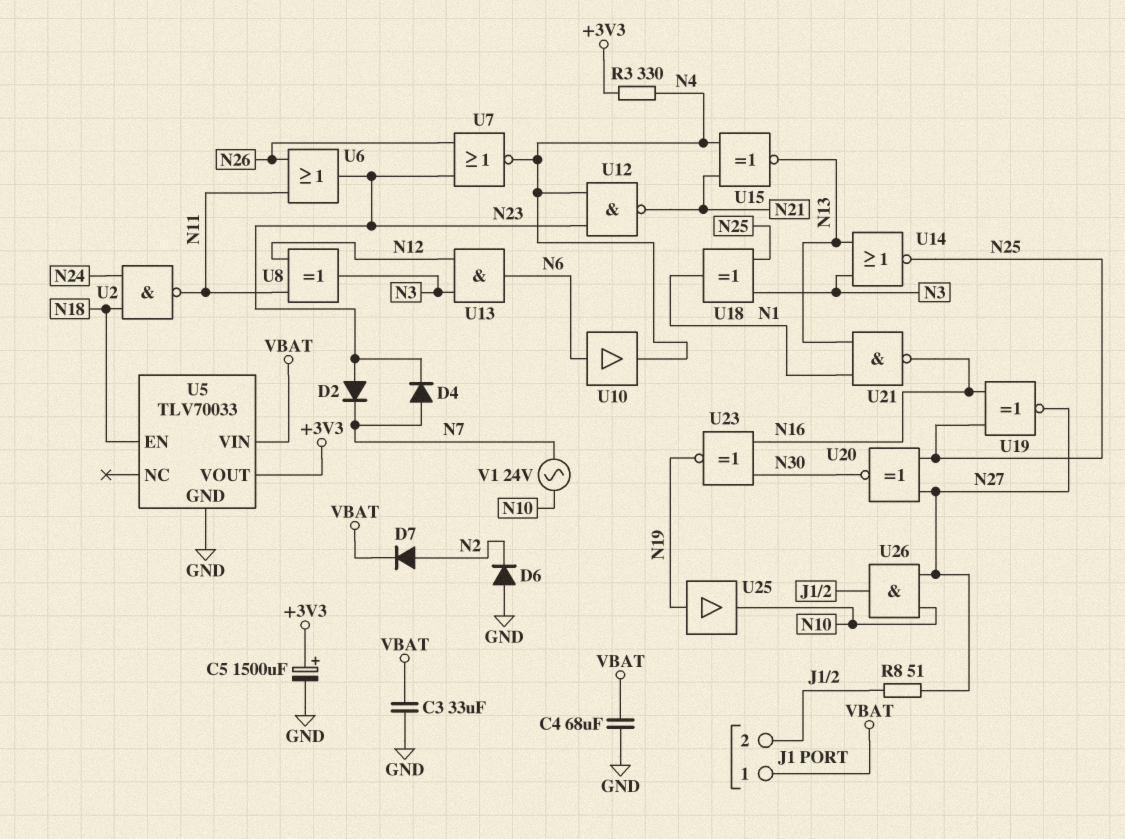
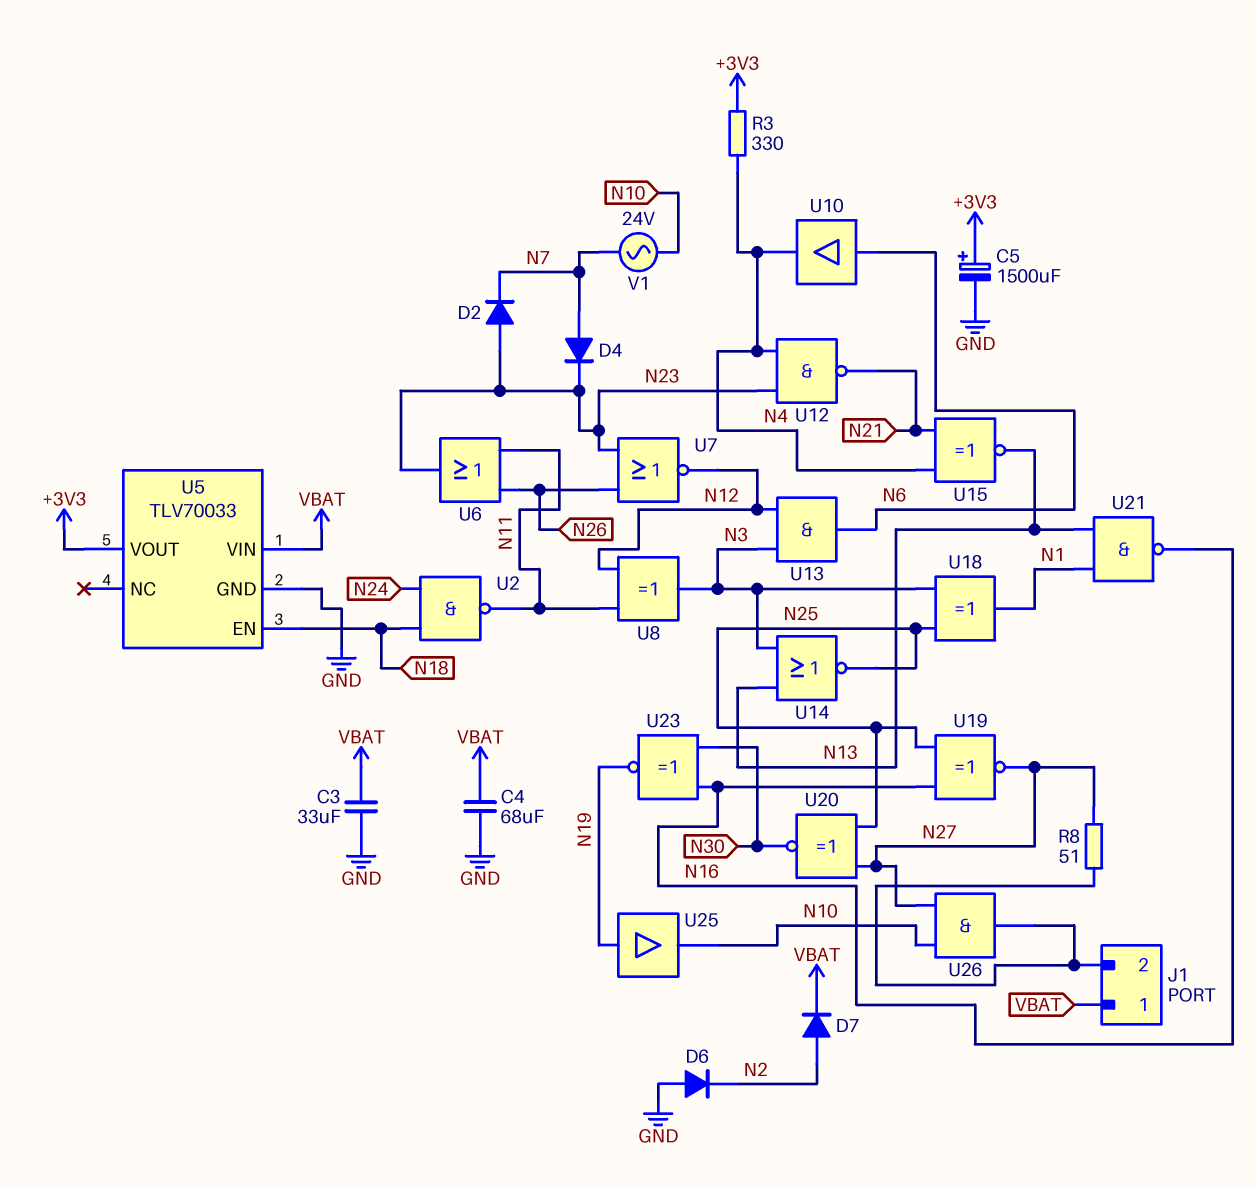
U7: NOR (in N23, in N26, out N4) -> NOR (in N23, in N26, out N12)

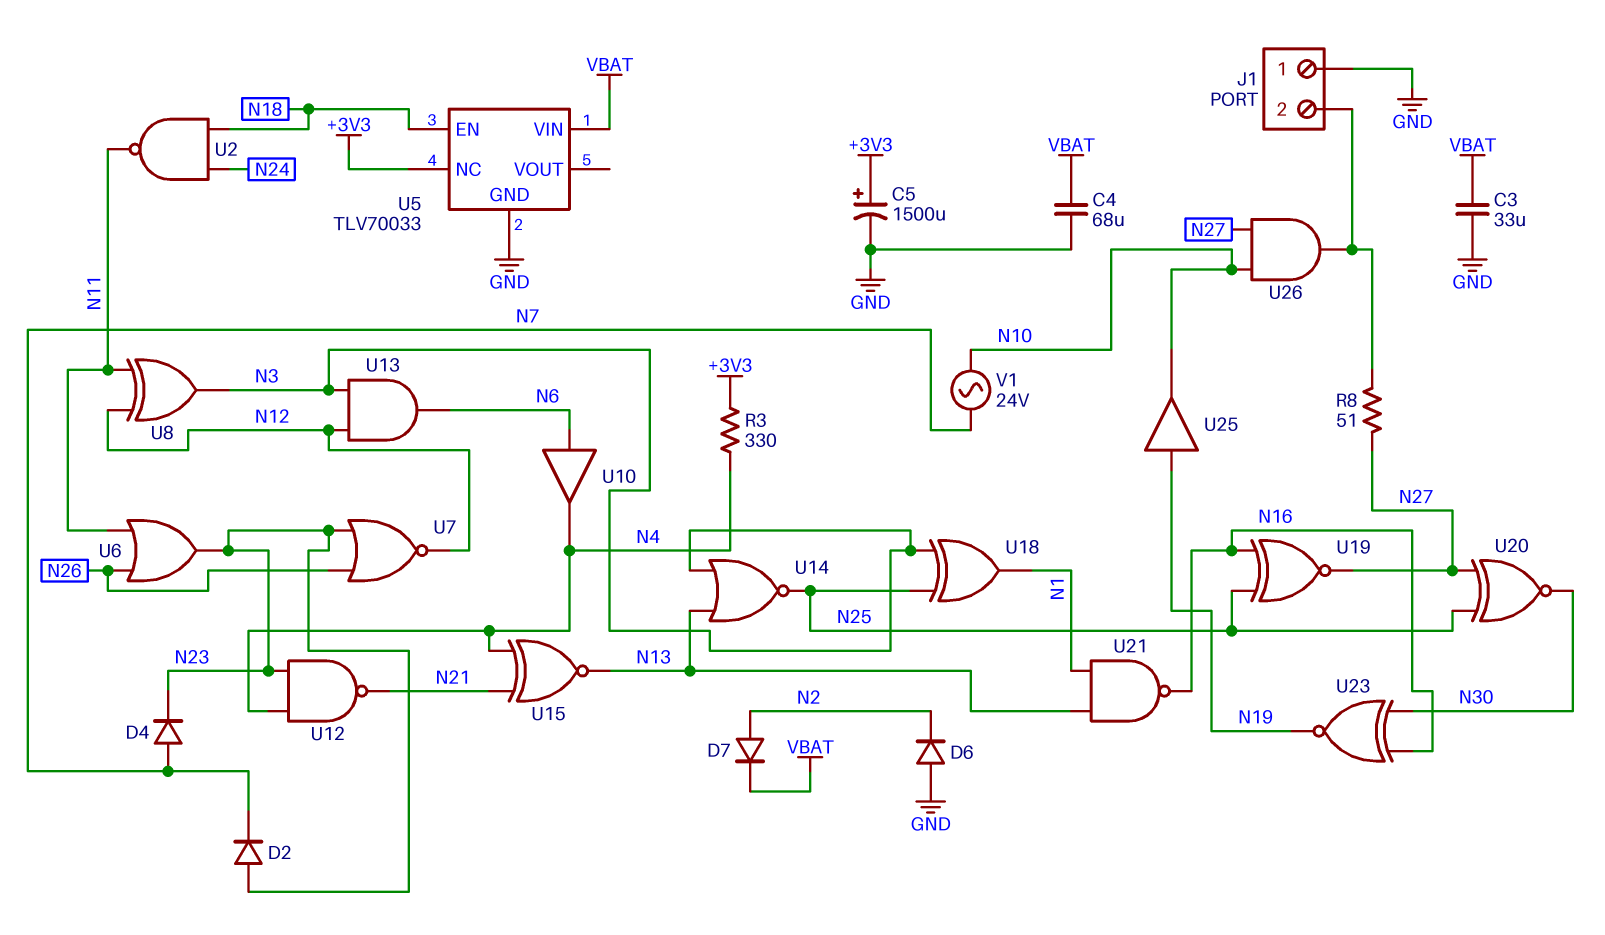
J1 pin 1: VBAT -> GND
U5 pin NC: none -> +3V3
U5 pin VOUT: +3V3 -> none

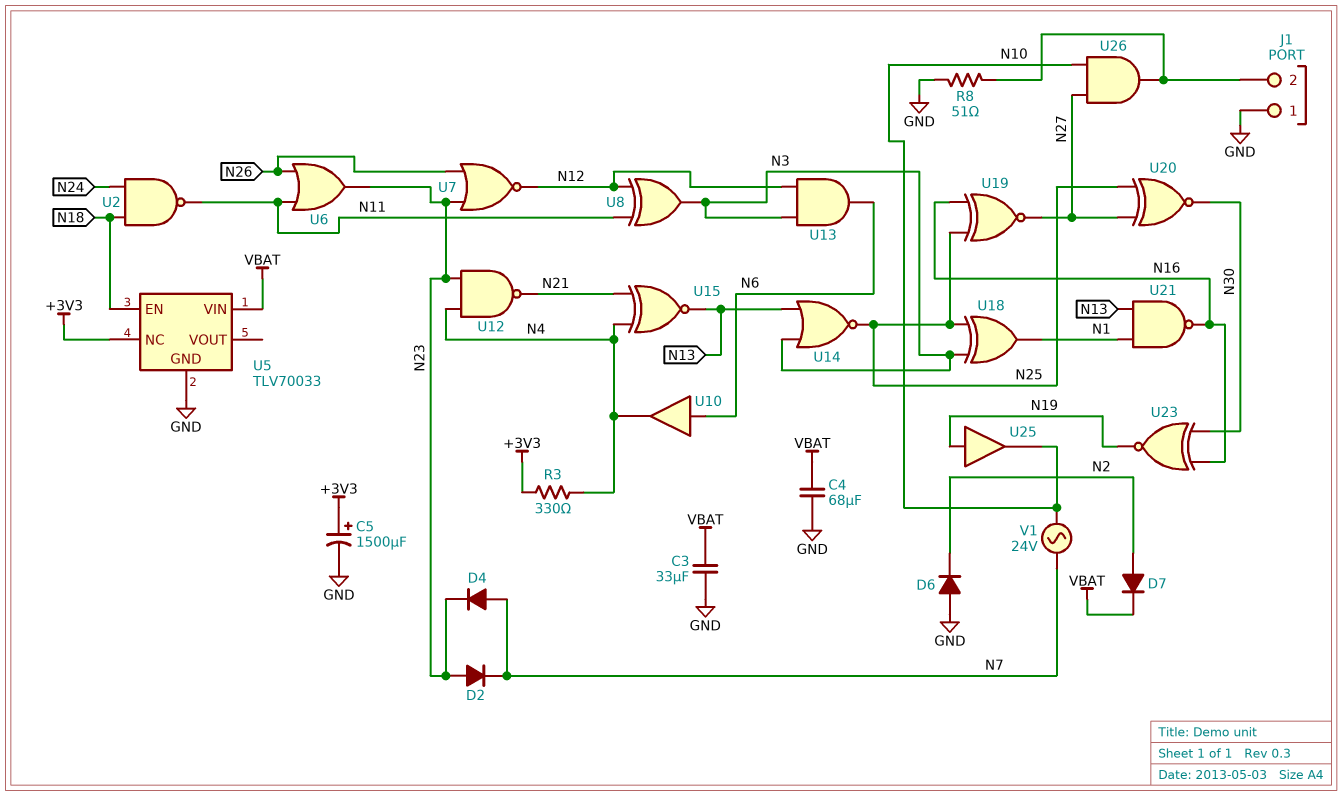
R8: 51 (J1/2, N27) -> 51 (GND, J1/2)

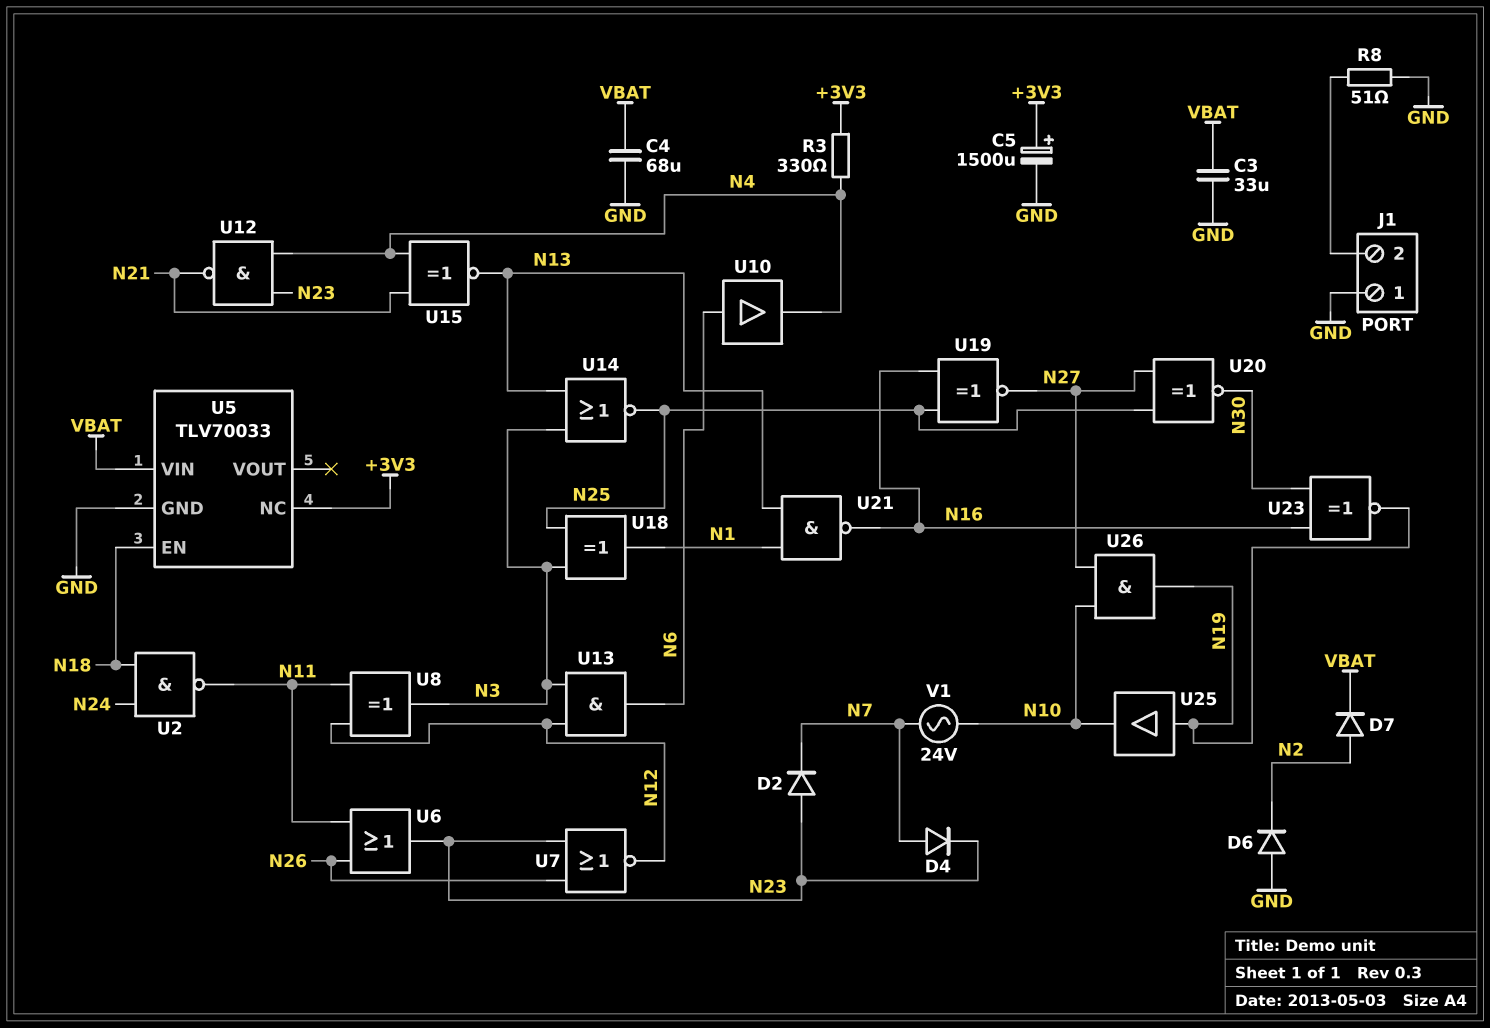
U26: AND (in N10, in N27, out J1/2) -> AND (in N10, in N27, out N19)

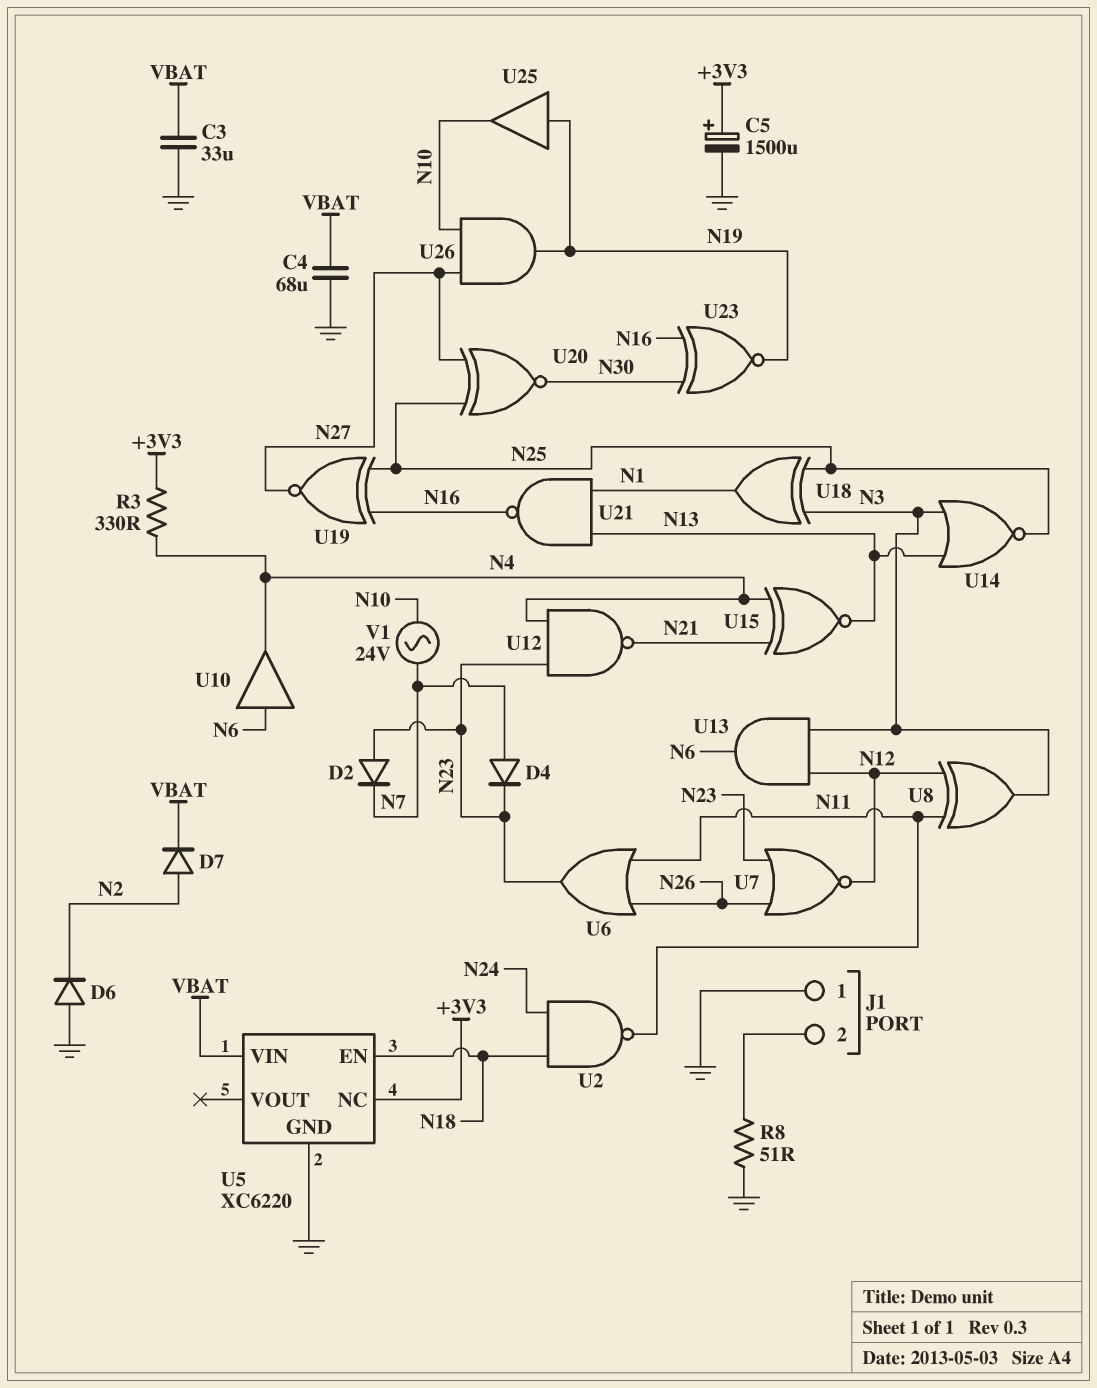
U5: TLV70033 -> XC6220

